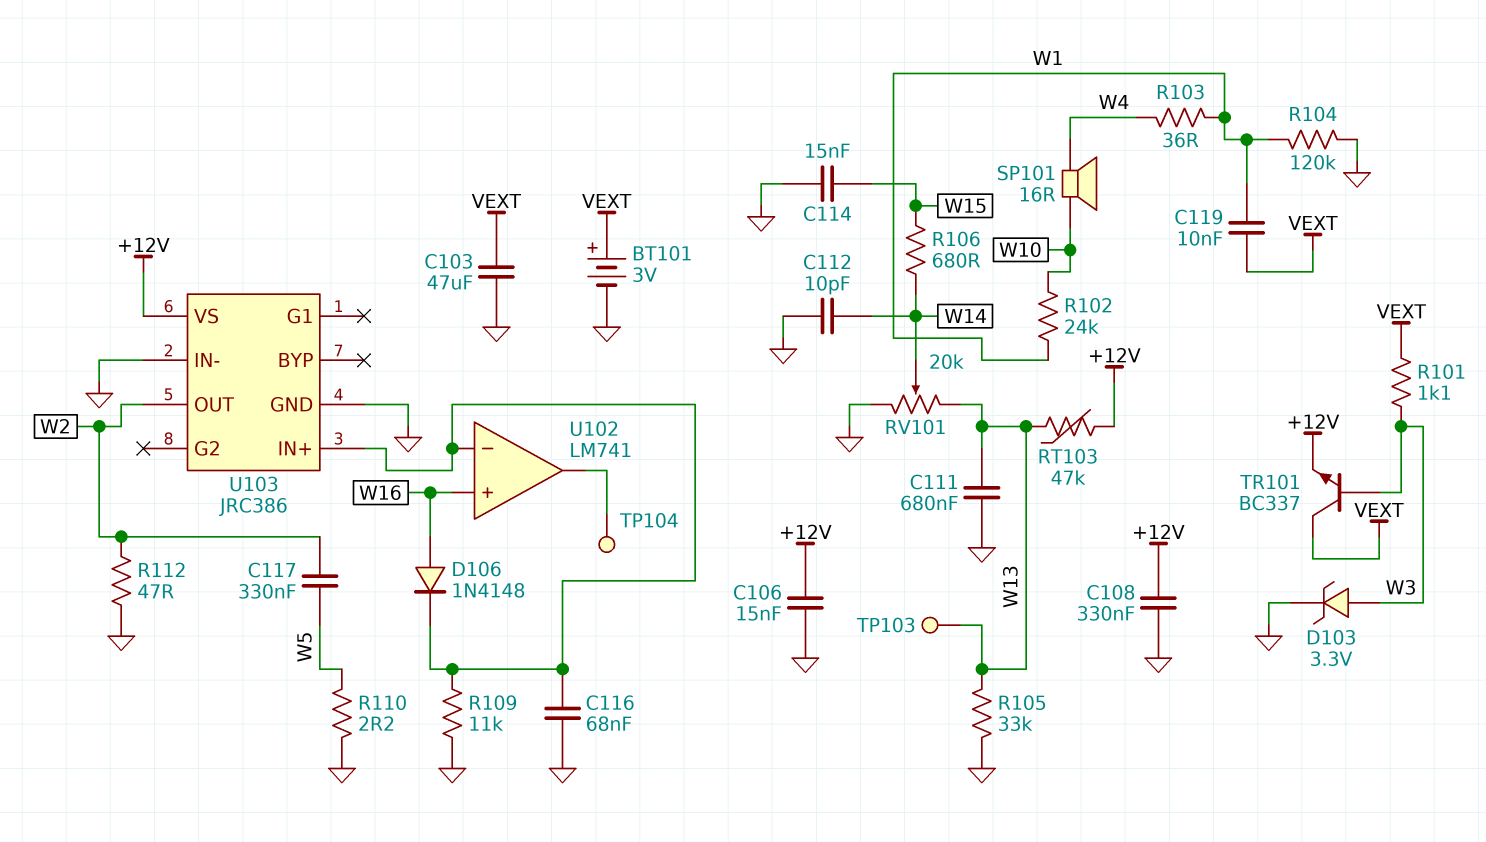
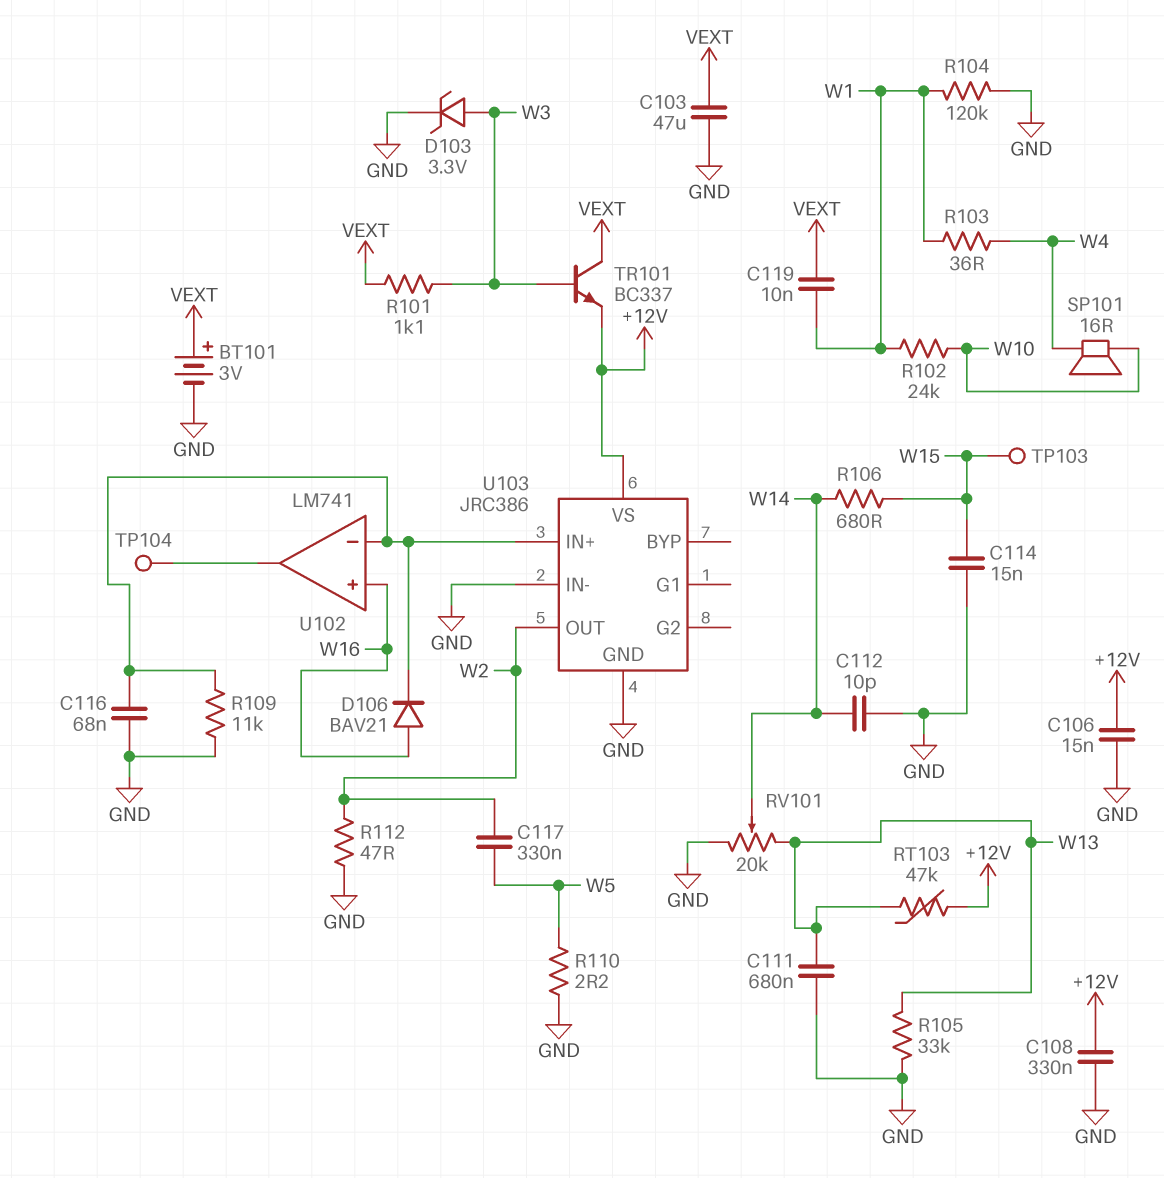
D106: diode 1N4148 (A W16, K U102/in-) -> diode BAV21 (A W16, K U102/in-)
TP103: test point (W13) -> test point (W15)

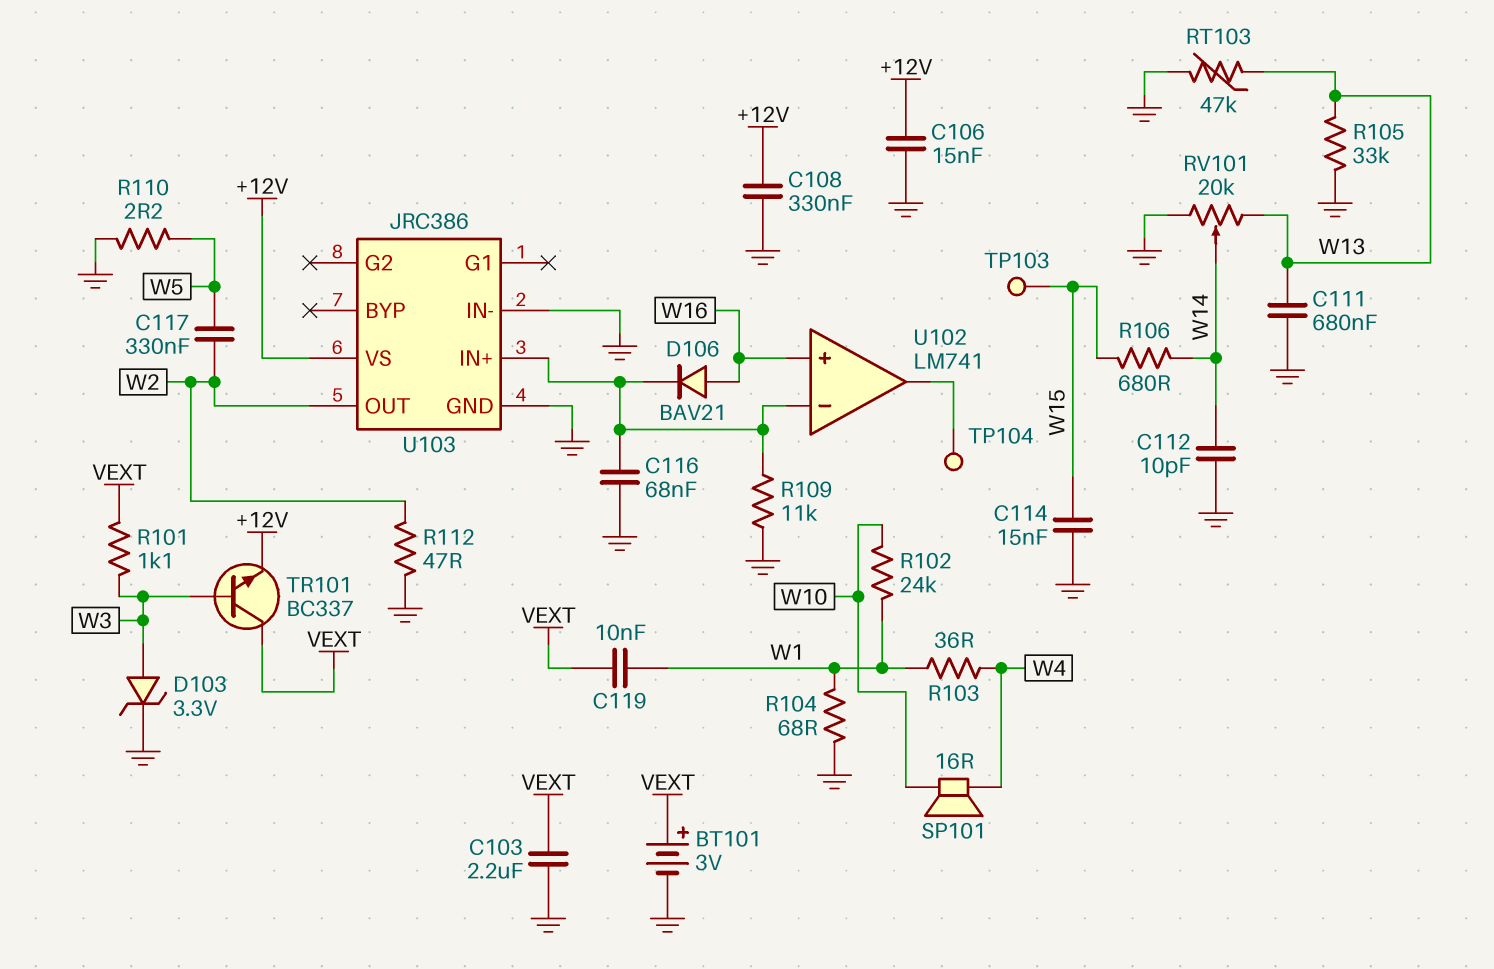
C103: 47uF (GND, VEXT) -> 2.2uF (GND, VEXT)
R104: 120k (GND, W1) -> 68 (GND, W1)
RT103: 47k (+12V, W13) -> 47k (GND, W13)

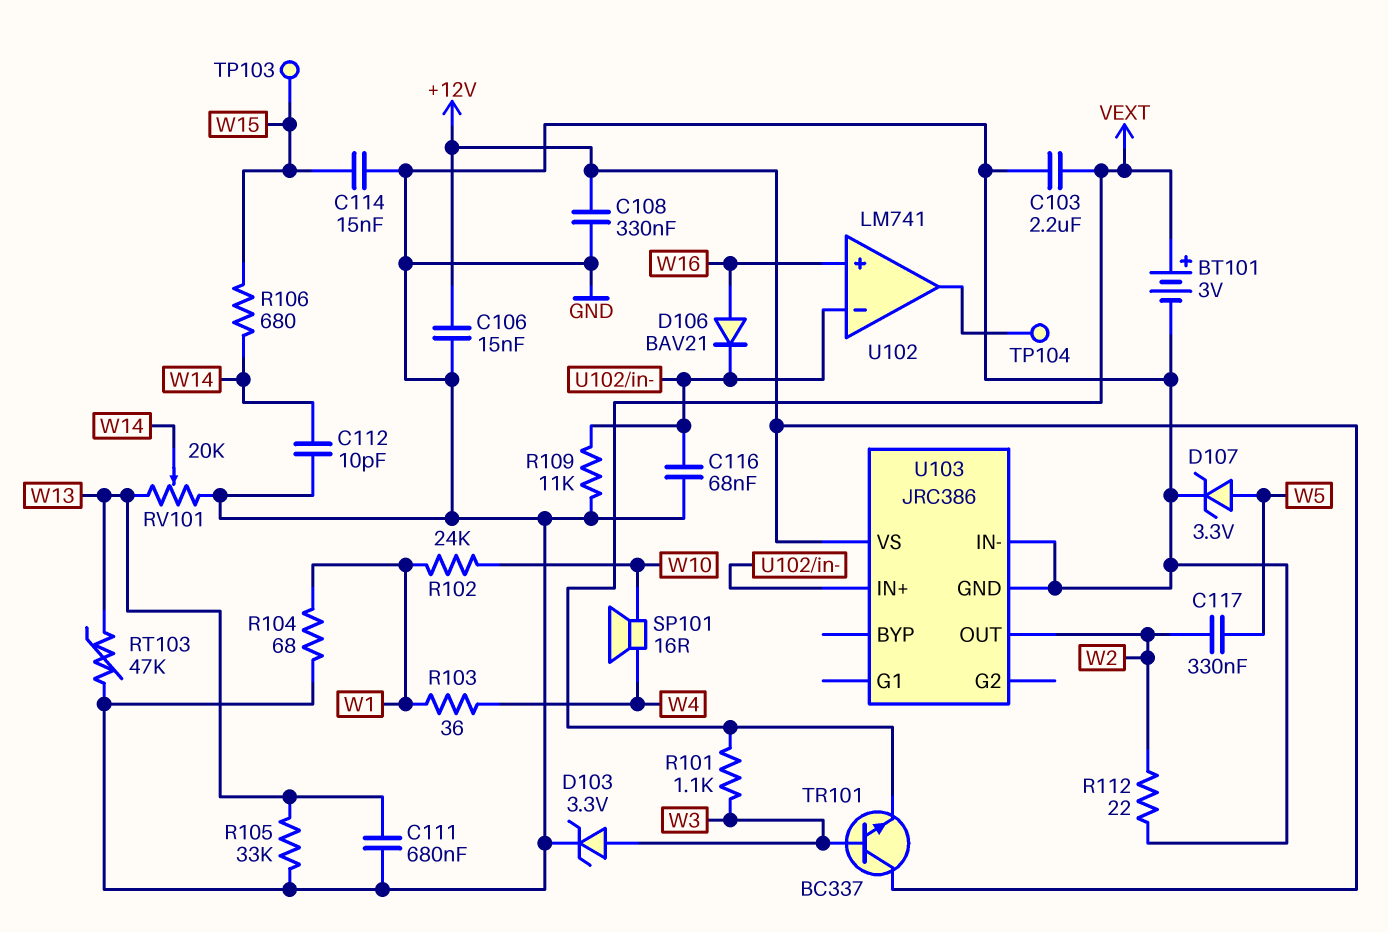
C119: 10nF (VEXT, W1) -> none
D107: none -> zener 3.3V (A W5, K GND)
R110: 2.2 (GND, W5) -> none
R112: 47 (GND, W2) -> 22 (GND, W2)
TR101: NPN BC337 (B W3, C VEXT, E +12V) -> NPN BC337 (B W3, C +12V, E VEXT)

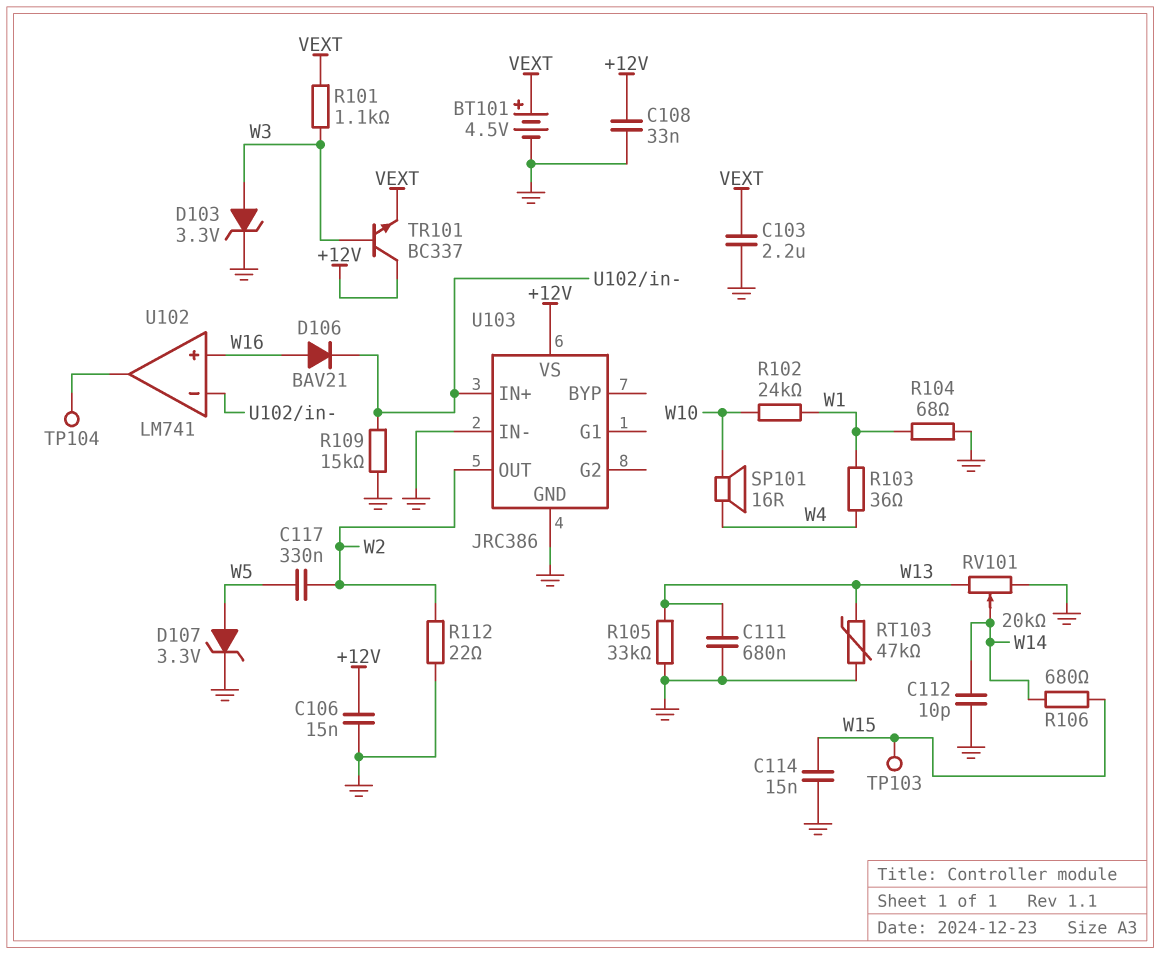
BT101: 3V (plus VEXT, minus GND) -> 4.5V (plus VEXT, minus GND)
C108: 330nF (+12V, GND) -> 33nF (+12V, GND)
C116: 68nF (GND, U102/in-) -> none
R109: 11k (GND, U102/in-) -> 15k (GND, U102/in-)

